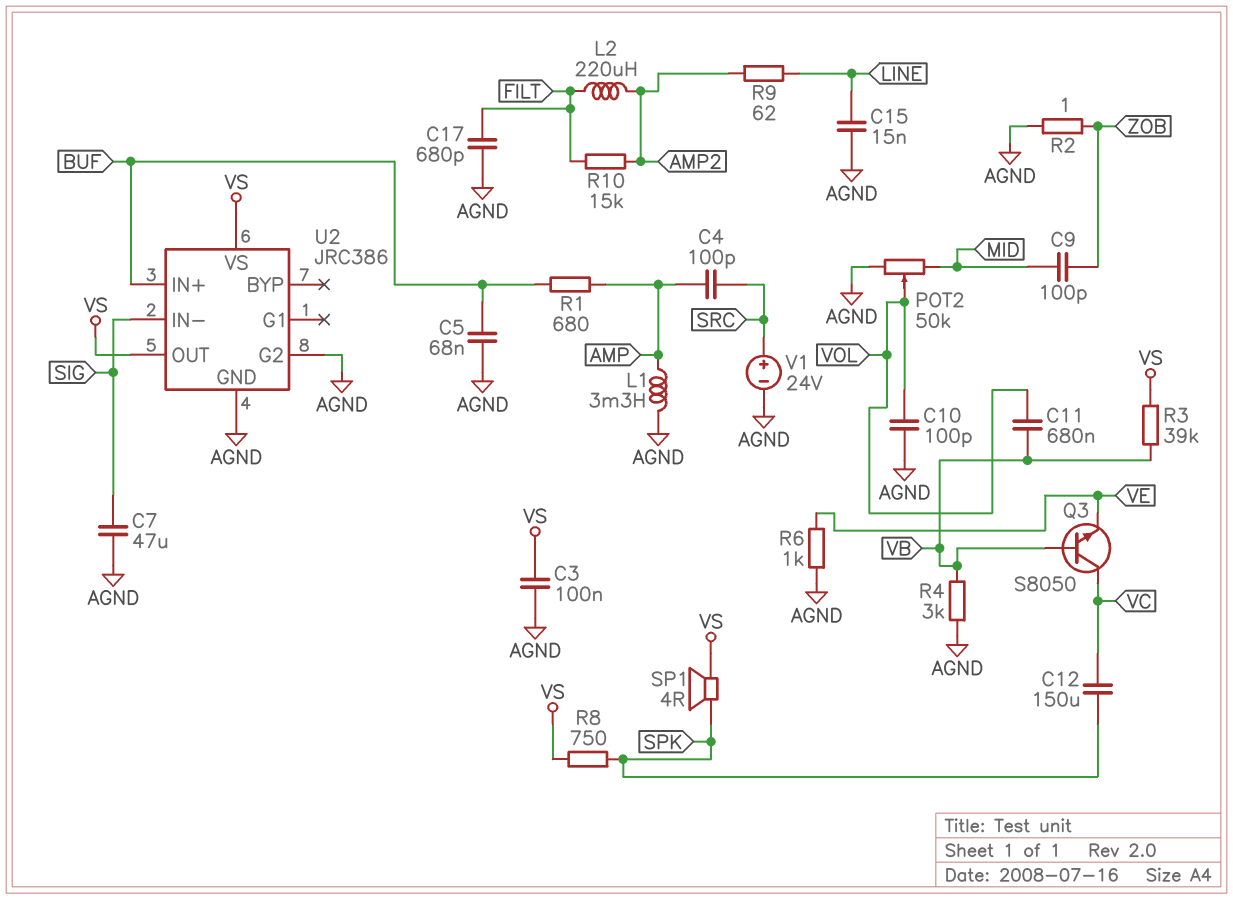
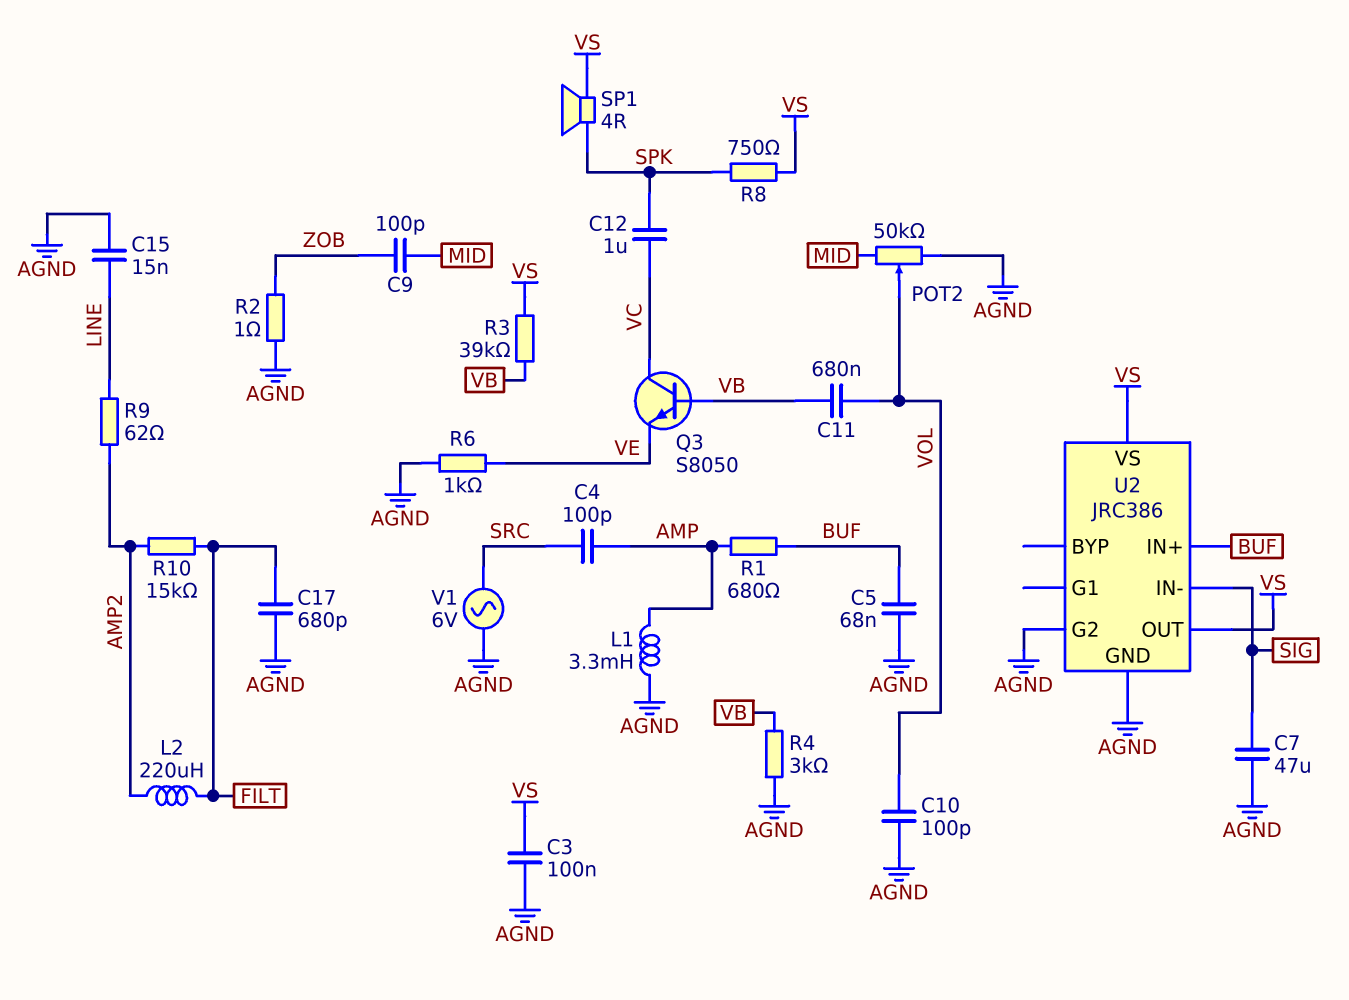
C12: 150uF (SPK, VC) -> 1uF (SPK, VC)
V1: 24V (plus SRC, minus AGND) -> AC 6V (AGND, SRC)

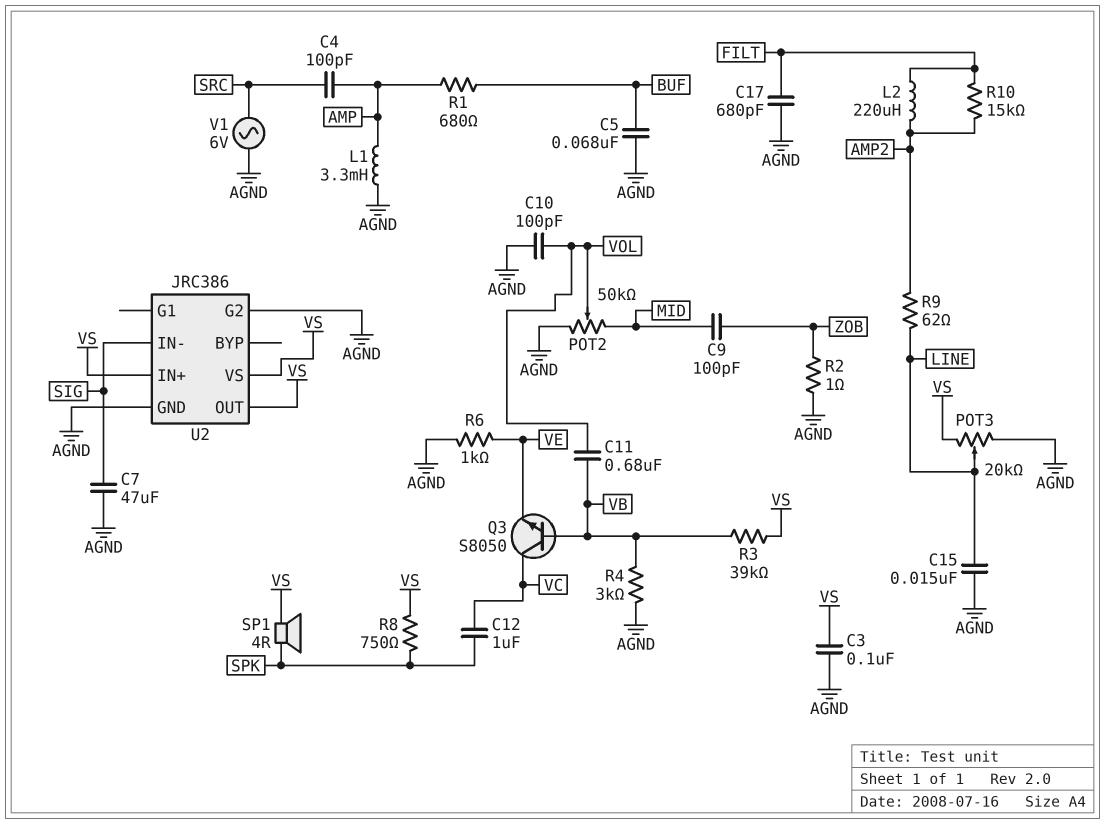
POT3: none -> 20k (AGND, VS, wiper LINE)
U2 pin IN+: BUF -> VS

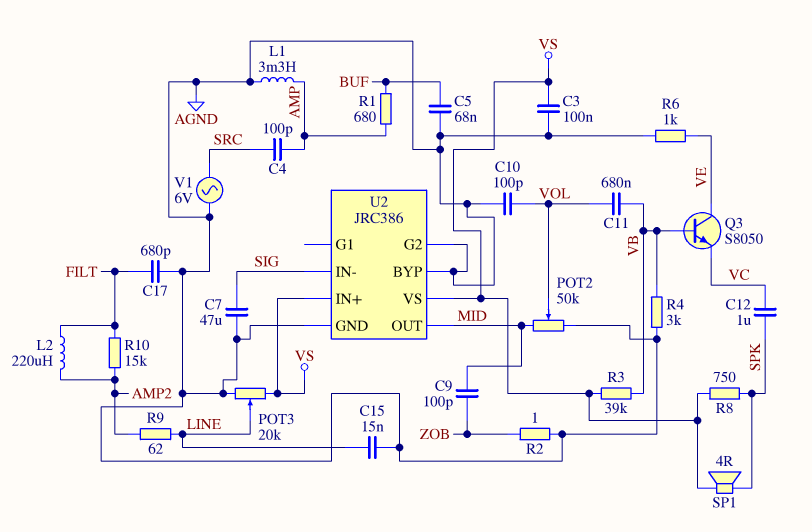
Q3: NPN S8050 (B VB, C VC, E VE) -> NPN S8050 (B VB, C VE, E VC)
U2 pin BYP: none -> AGND
U2 pin OUT: VS -> MID

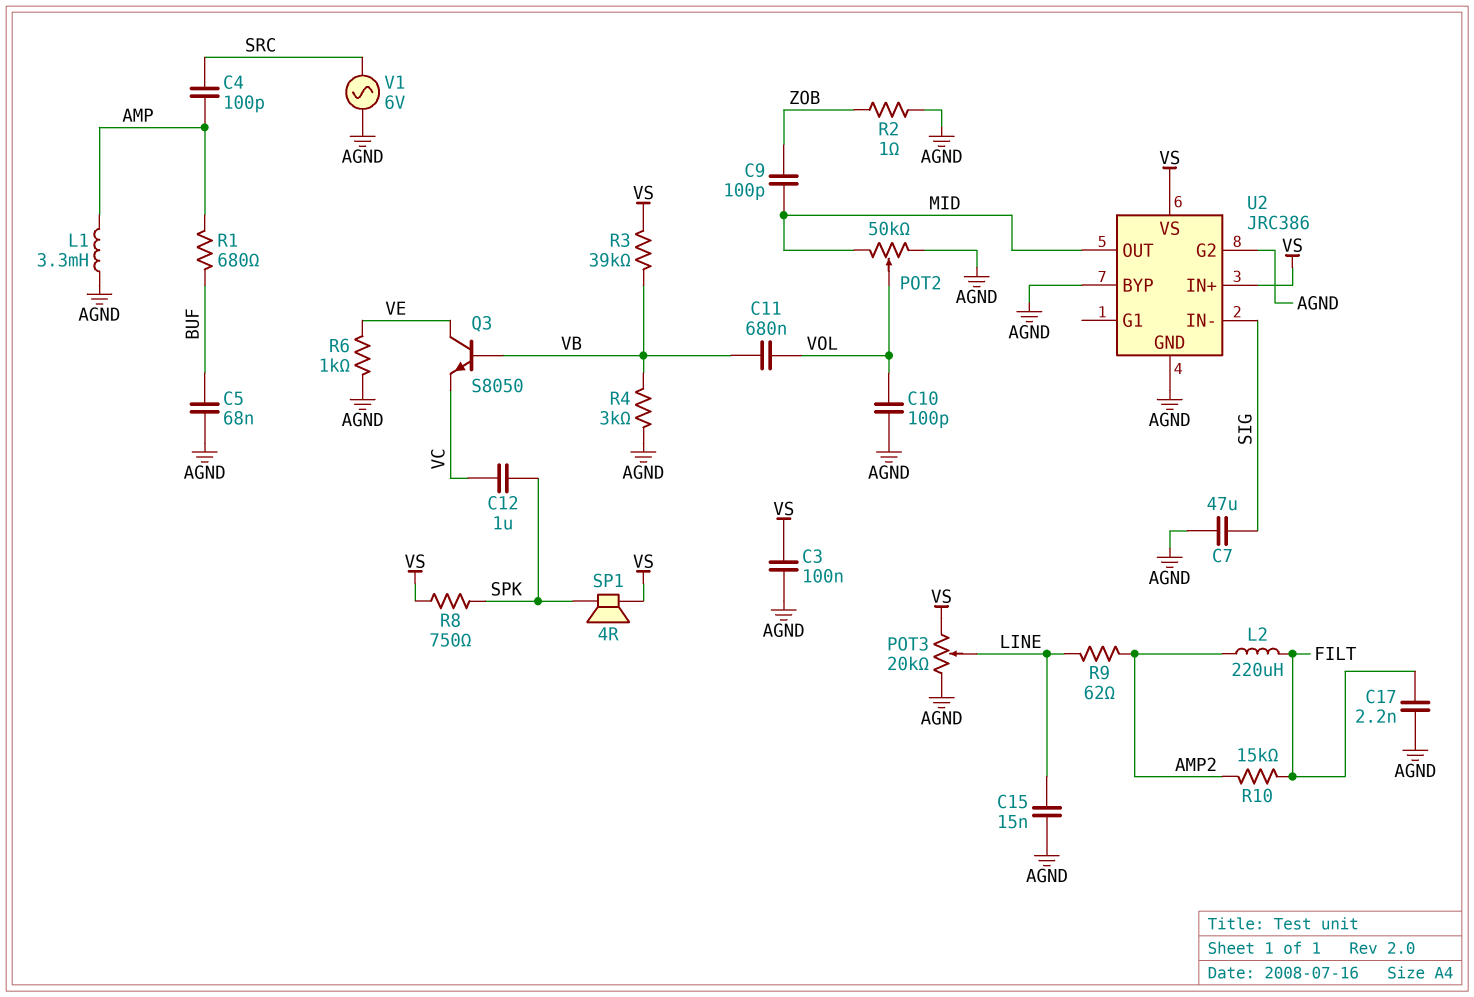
C17: 680pF (AGND, FILT) -> 2.2nF (AGND, FILT)

